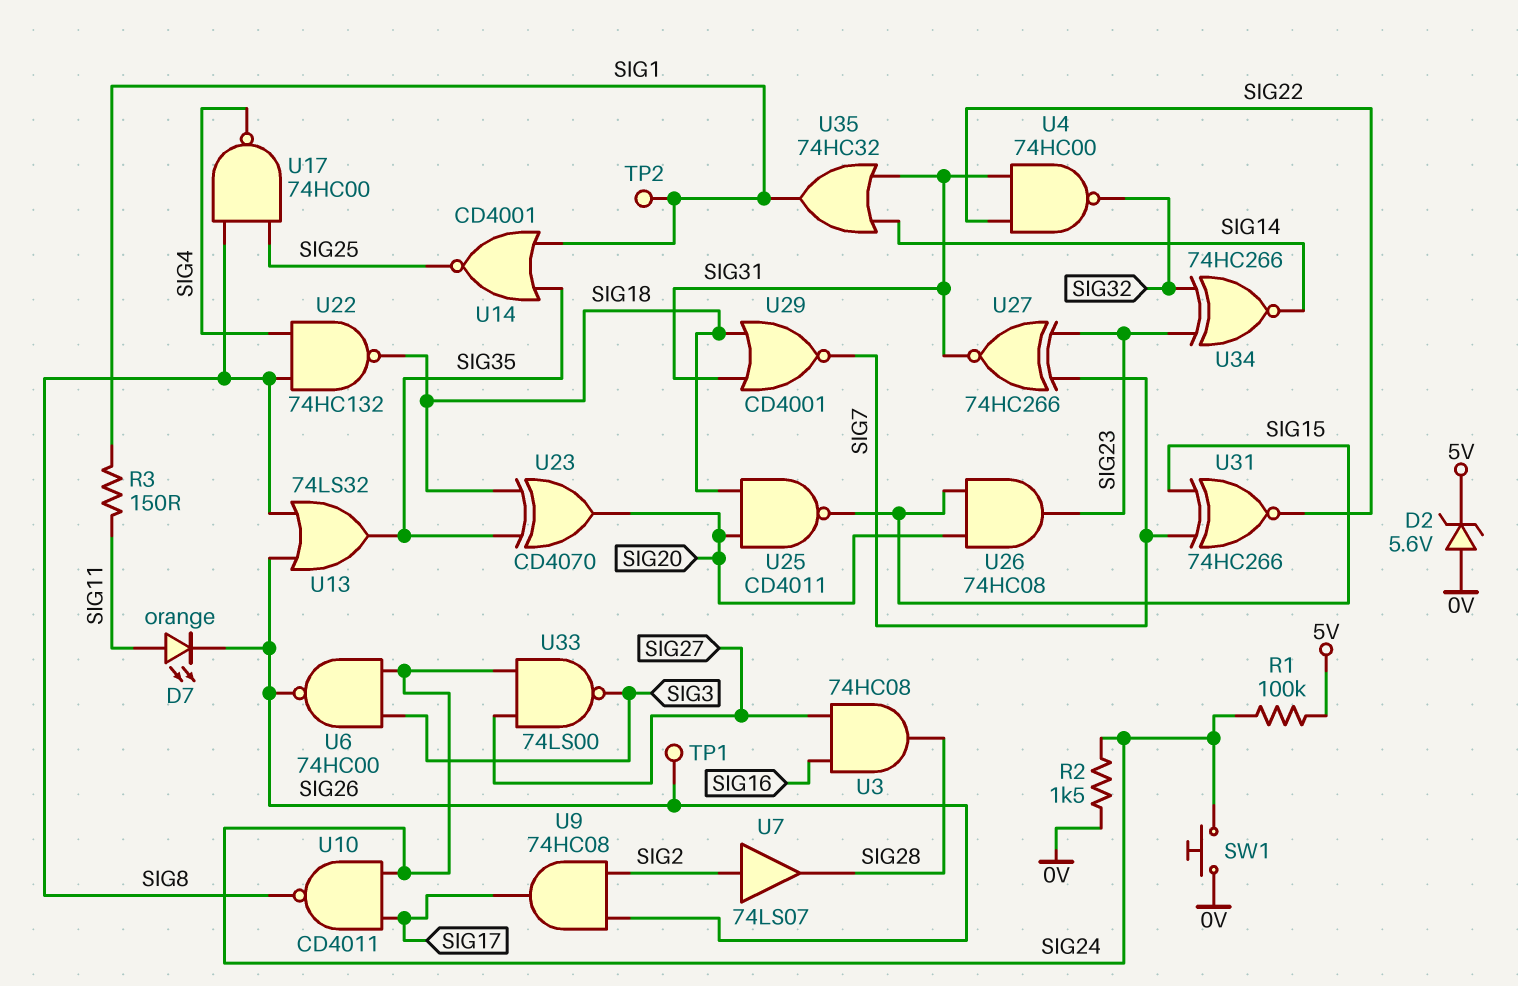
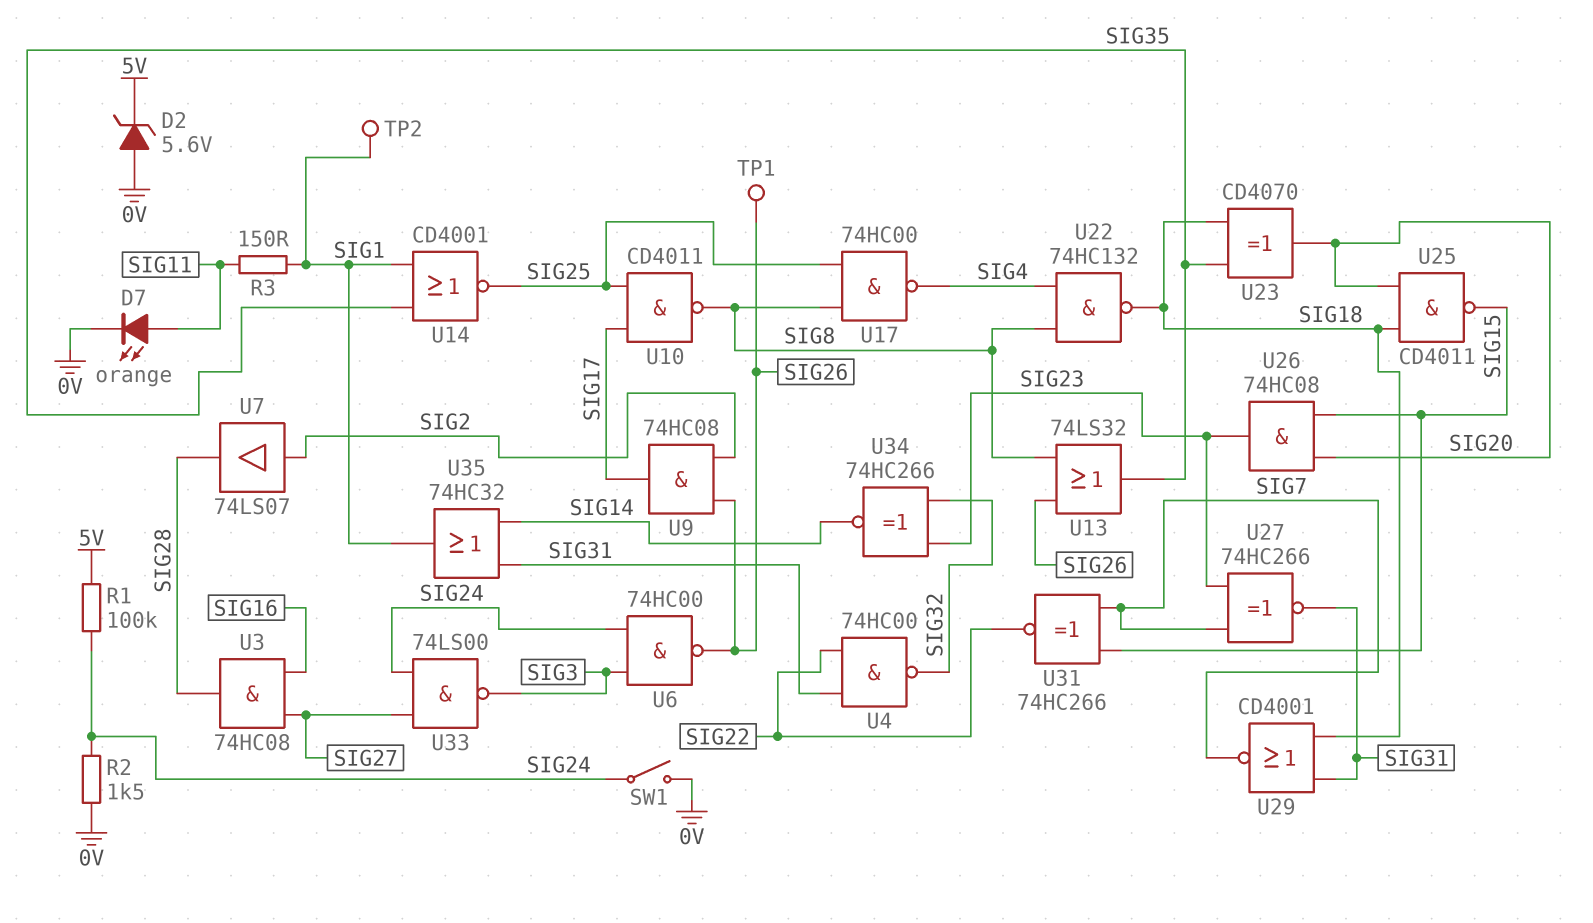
D7: LED orange (A SIG11, K SIG26) -> LED orange (A SIG11, K 0V)
SW1: button (0V, SIG24) -> switch (0V, SIG24)
U10: NAND CD4011 (in SIG17, in SIG24, out SIG8) -> NAND CD4011 (in SIG17, in SIG25, out SIG8)

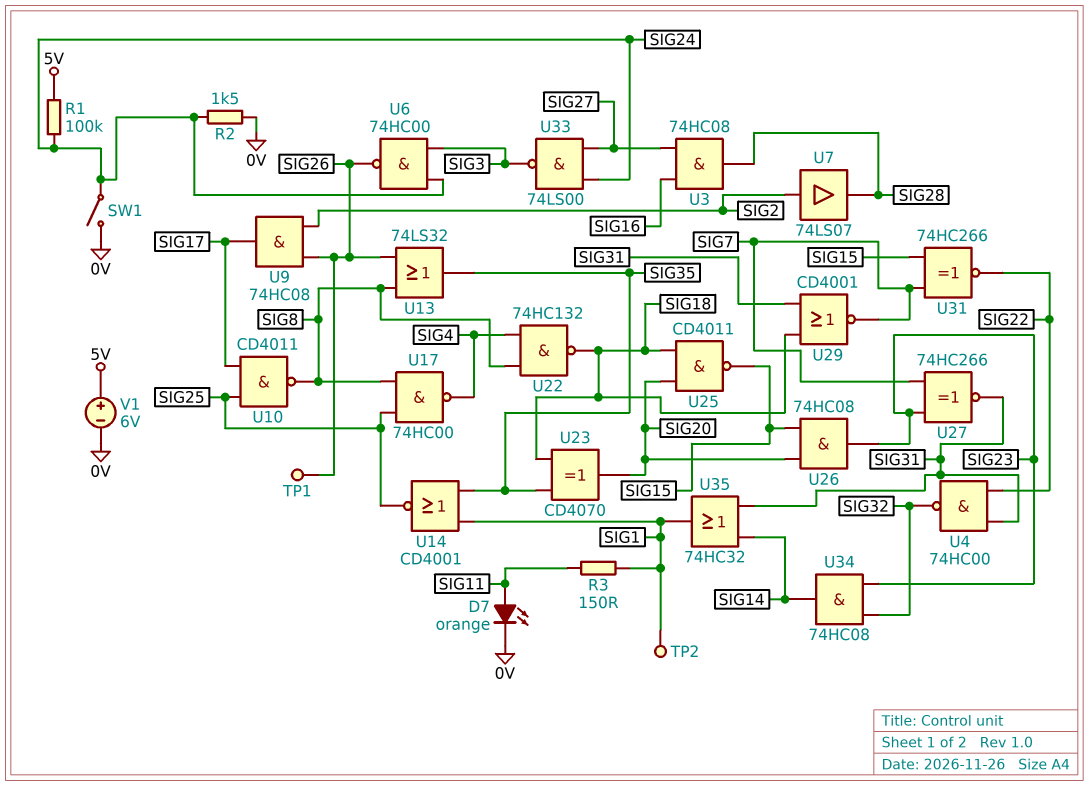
D2: zener 5.6V (A 0V, K 5V) -> none
U34: XNOR 74HC266 (in SIG23, in SIG32, out SIG14) -> AND 74HC08 (in SIG23, in SIG32, out SIG14)
V1: none -> 6V (plus 5V, minus 0V)

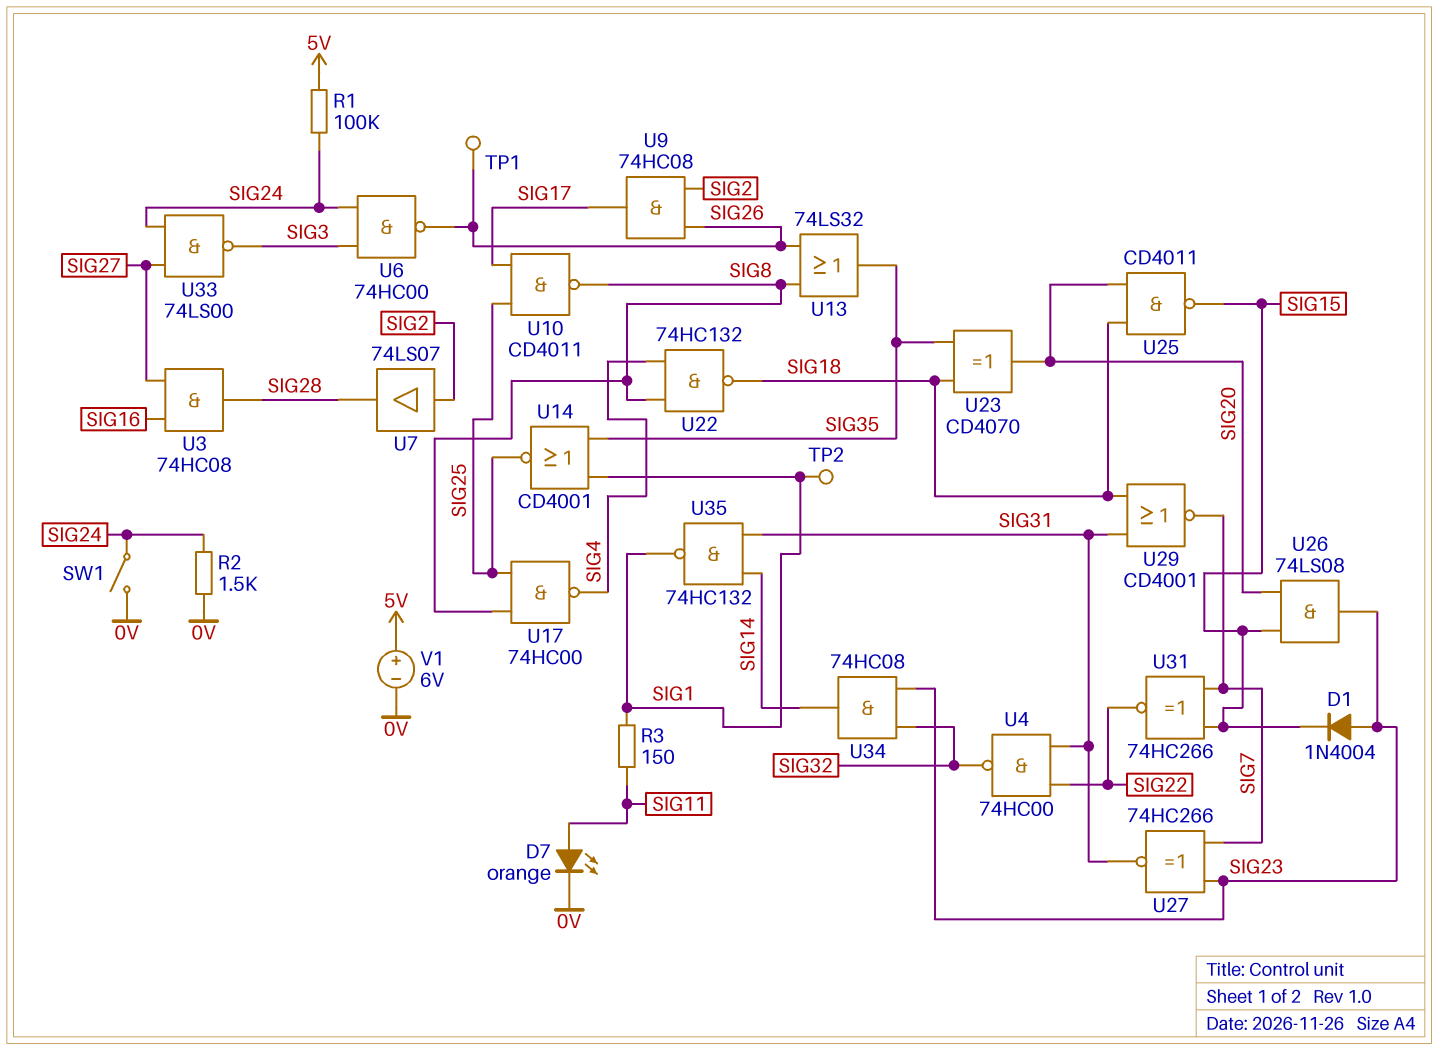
D1: none -> diode 1N4004 (A SIG23, K SIG15)
U26: AND 74HC08 (in SIG15, in SIG20, out SIG23) -> AND 74LS08 (in SIG15, in SIG20, out SIG23)
U35: OR 74HC32 (in SIG14, in SIG31, out SIG1) -> NAND 74HC132 (in SIG14, in SIG31, out SIG1)

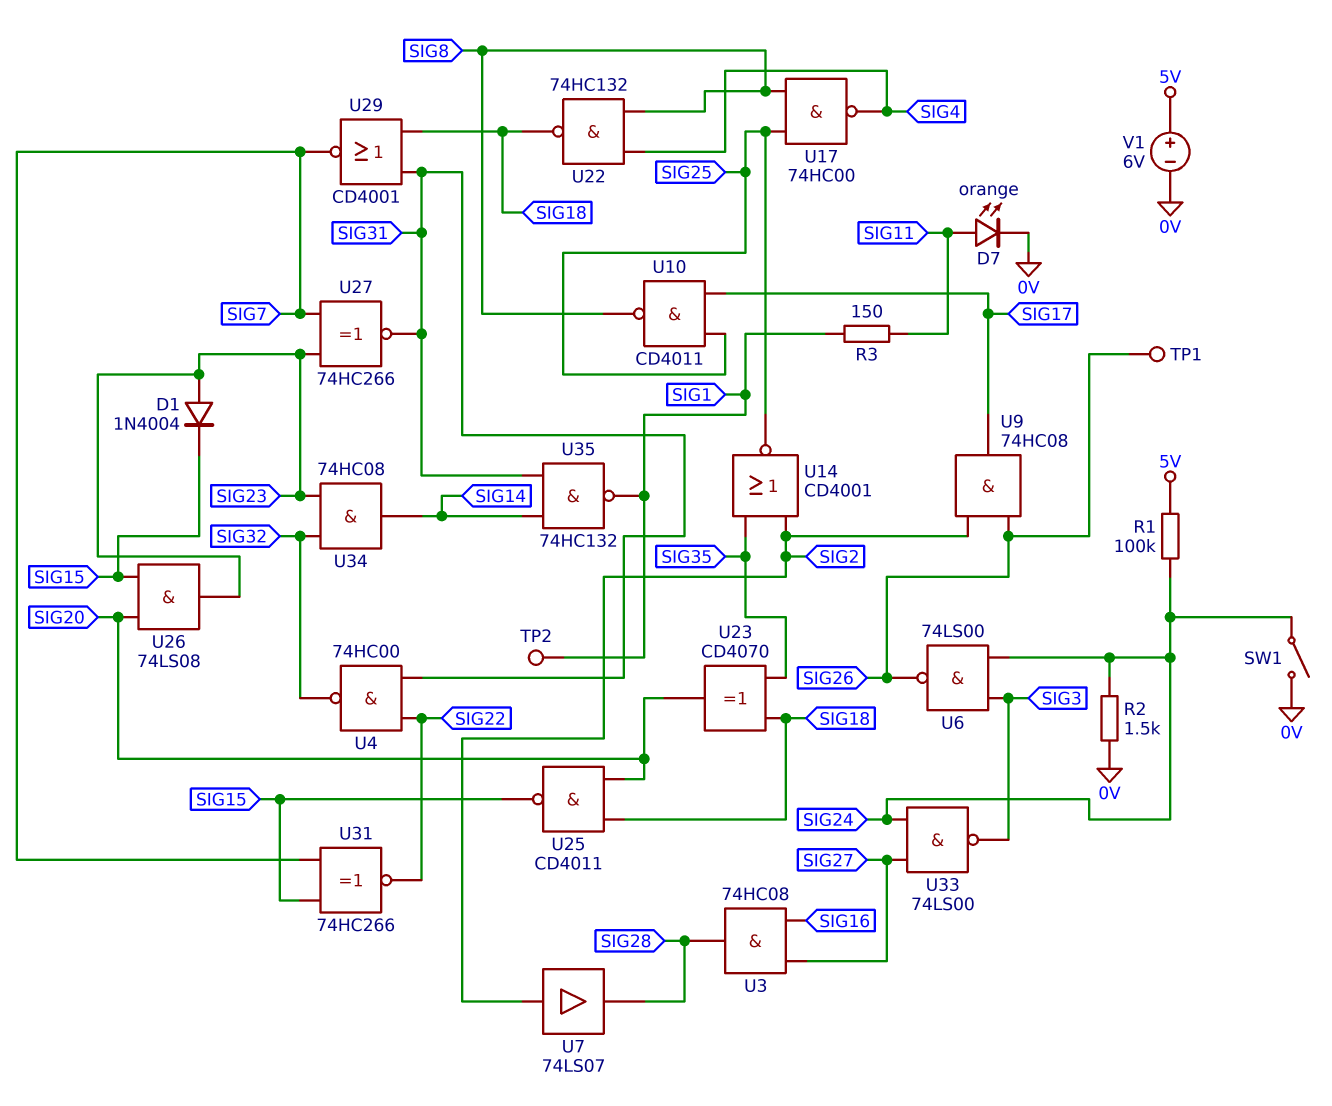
U6: NAND 74HC00 (in SIG3, in SIG24, out SIG26) -> NAND 74LS00 (in SIG3, in SIG24, out SIG26)
U13: OR 74LS32 (in SIG8, in SIG26, out SIG35) -> none
U14: NOR CD4001 (in SIG1, in SIG35, out SIG25) -> NOR CD4001 (in SIG2, in SIG35, out SIG25)

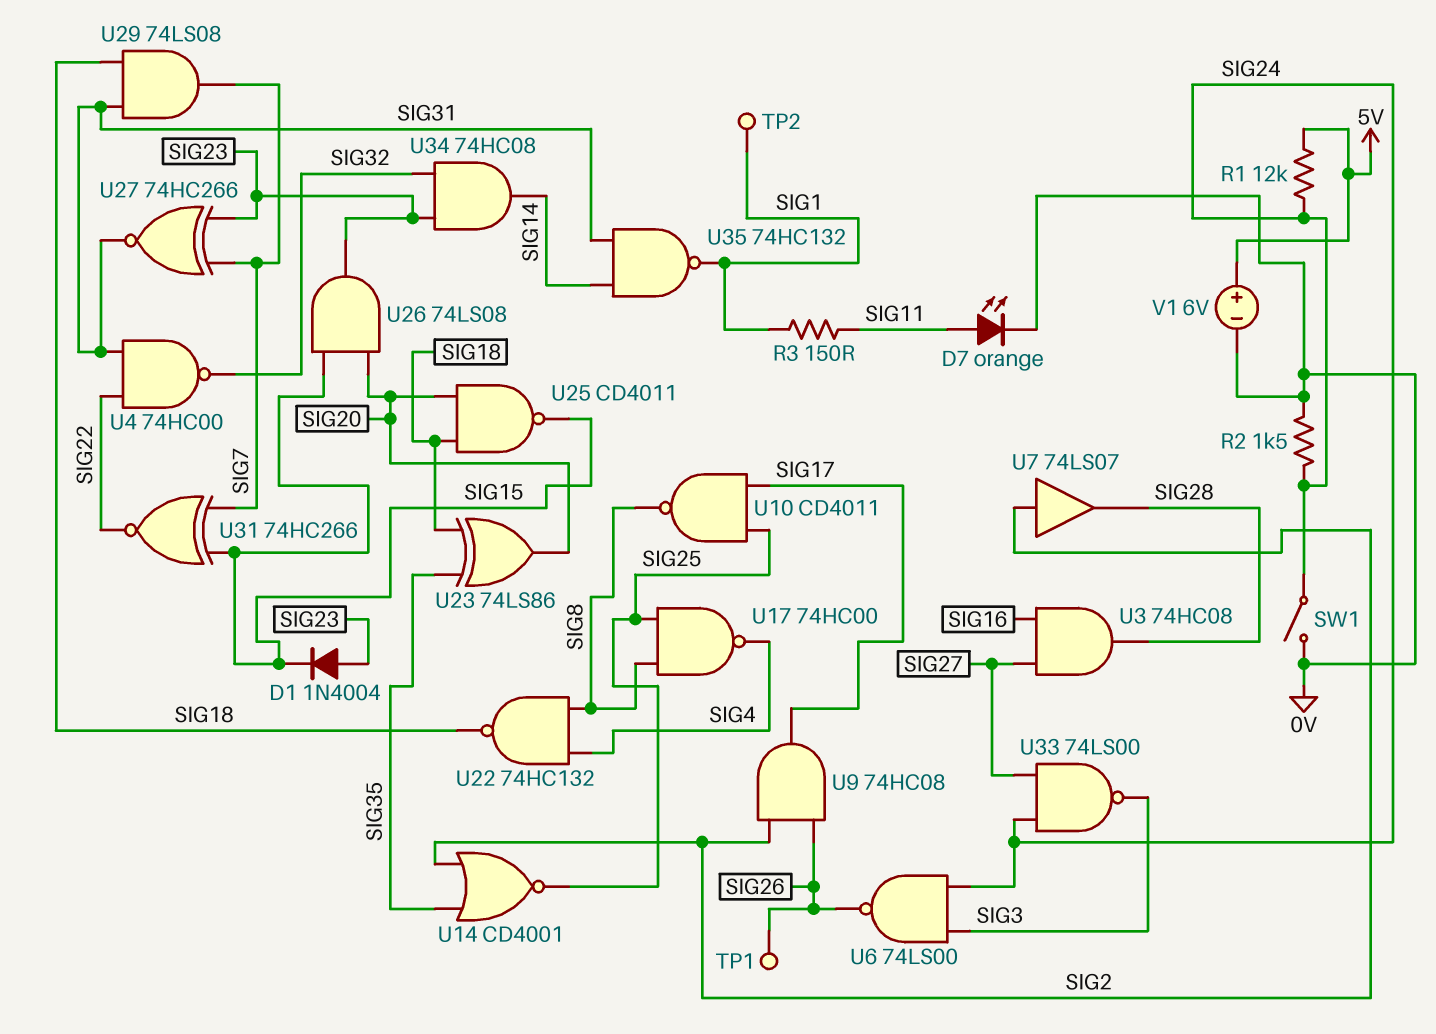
R1: 100k (5V, SIG24) -> 12k (5V, SIG24)
U23: XOR CD4070 (in SIG18, in SIG35, out SIG20) -> XOR 74LS86 (in SIG18, in SIG35, out SIG20)
U29: NOR CD4001 (in SIG18, in SIG31, out SIG7) -> AND 74LS08 (in SIG18, in SIG31, out SIG7)

